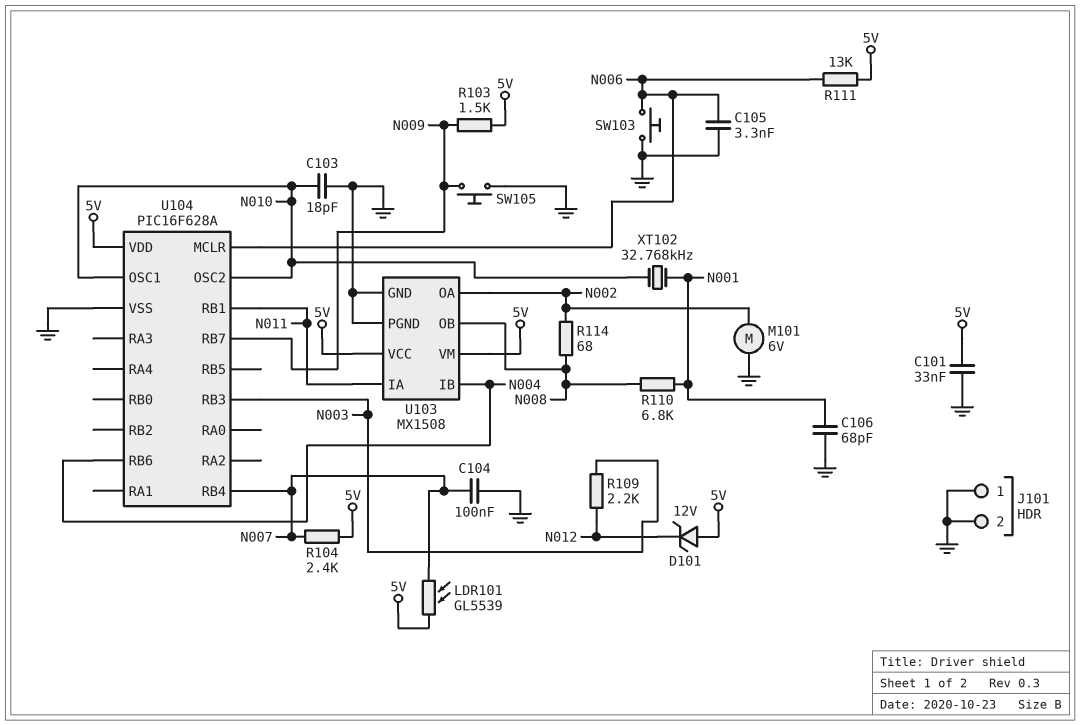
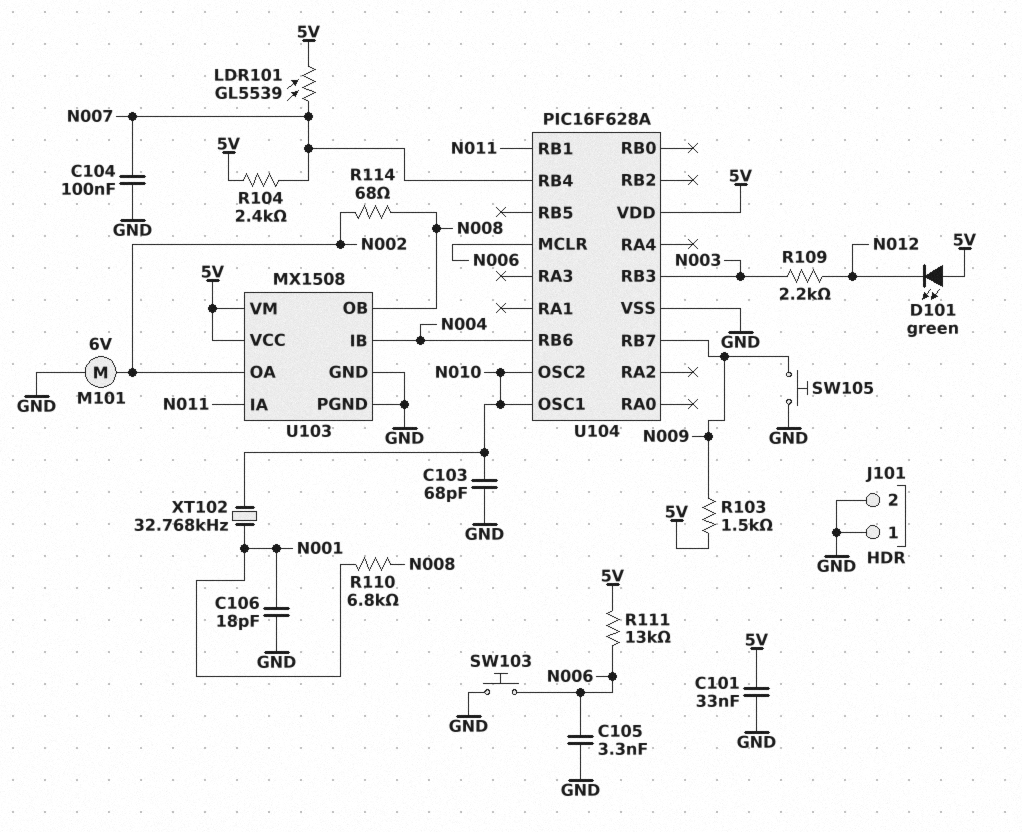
C103: 18pF (GND, N010) -> 68pF (GND, N010)
C106: 68pF (GND, N001) -> 18pF (GND, N001)
D101: zener 12V (A 5V, K N012) -> LED green (A 5V, K N012)

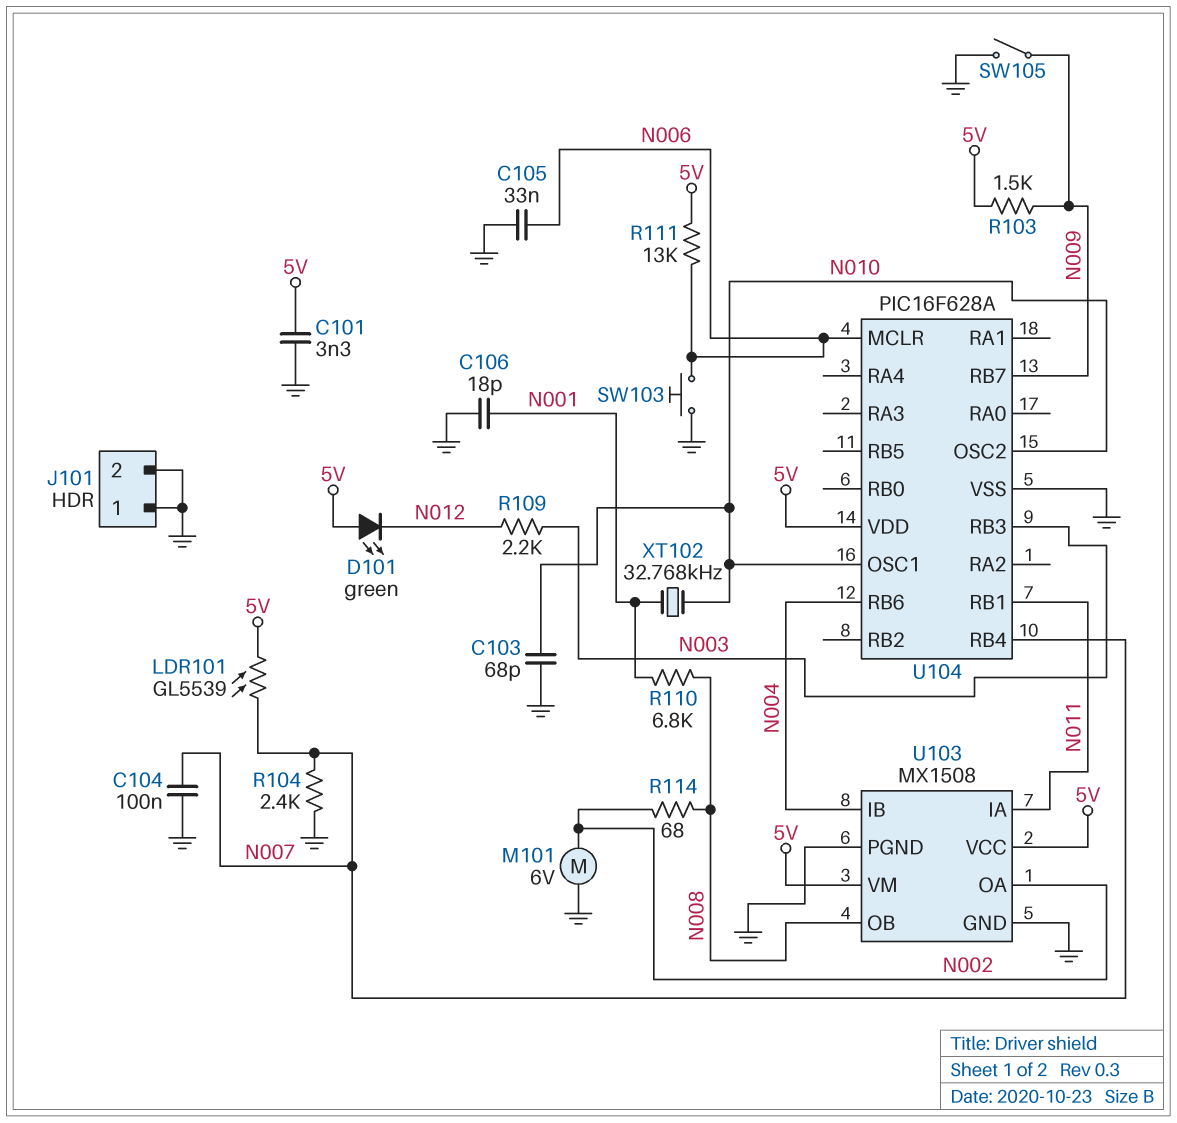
C101: 33nF (5V, GND) -> 3.3nF (5V, GND)
C105: 3.3nF (GND, N006) -> 33nF (GND, N006)
R104: 2.4k (5V, N007) -> 2.4k (GND, N007)
SW105: button (GND, N009) -> switch (GND, N009)

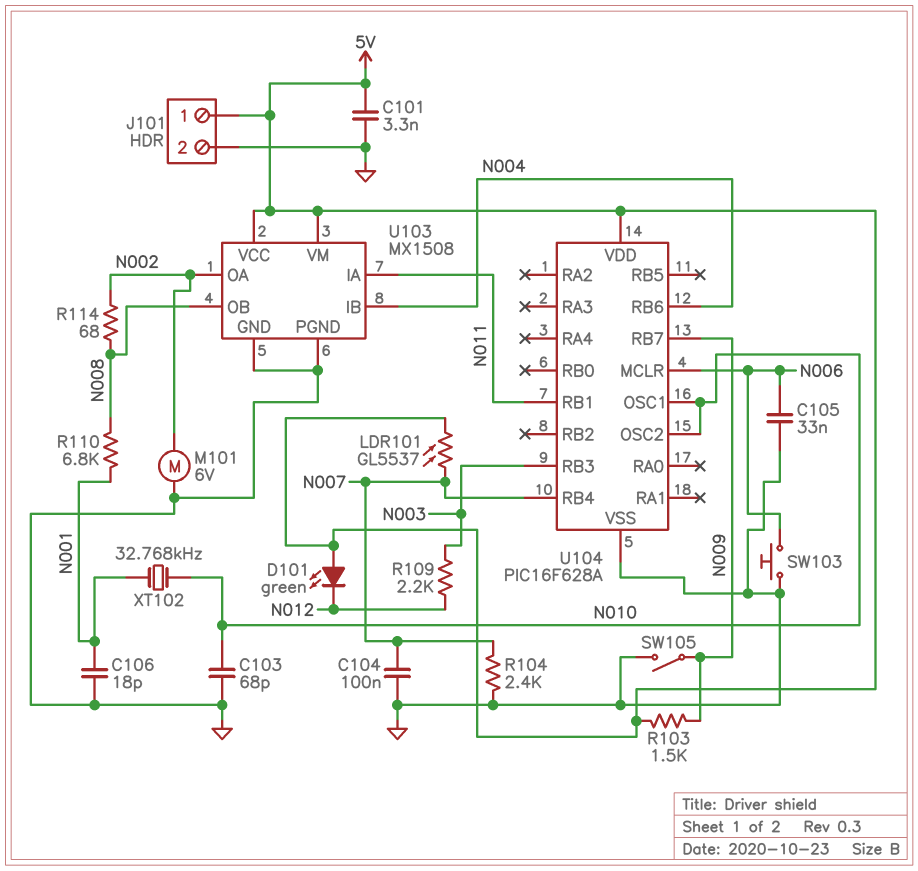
J101 pin 1: GND -> 5V
LDR101: GL5539 (5V, N007) -> GL5537 (5V, N007)
R111: 13k (5V, N006) -> none

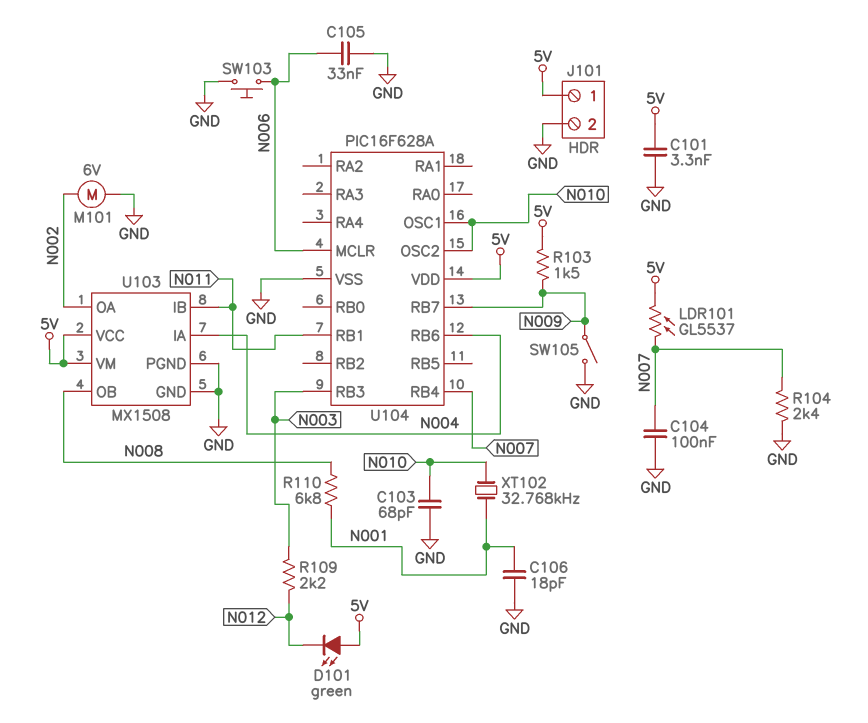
R114: 68 (N002, N008) -> none
U103 pin IA: N011 -> N004
U103 pin IB: N004 -> N011

